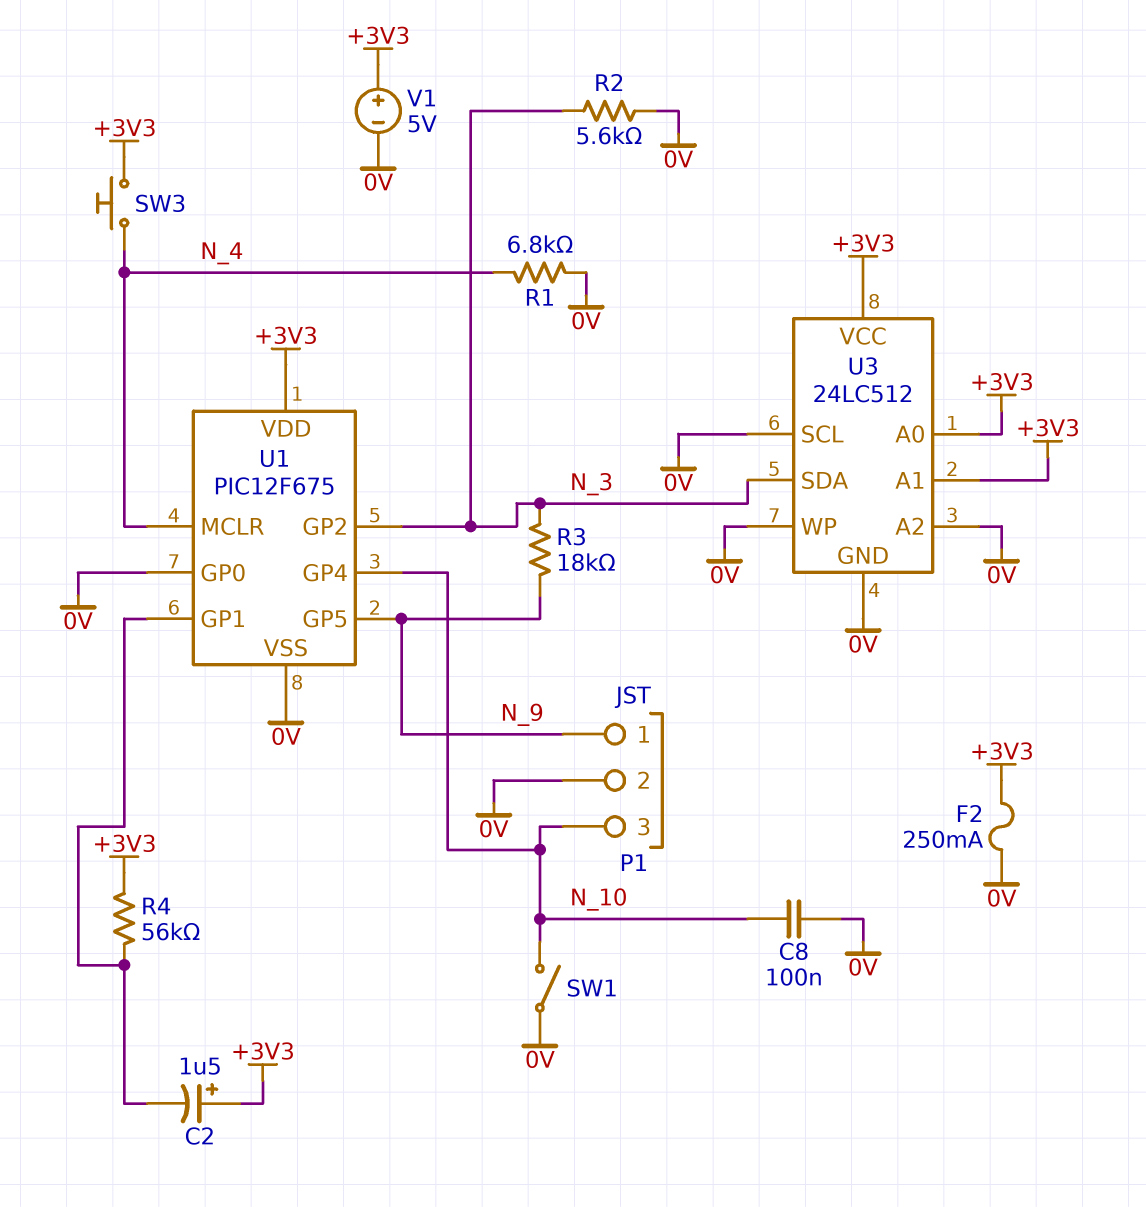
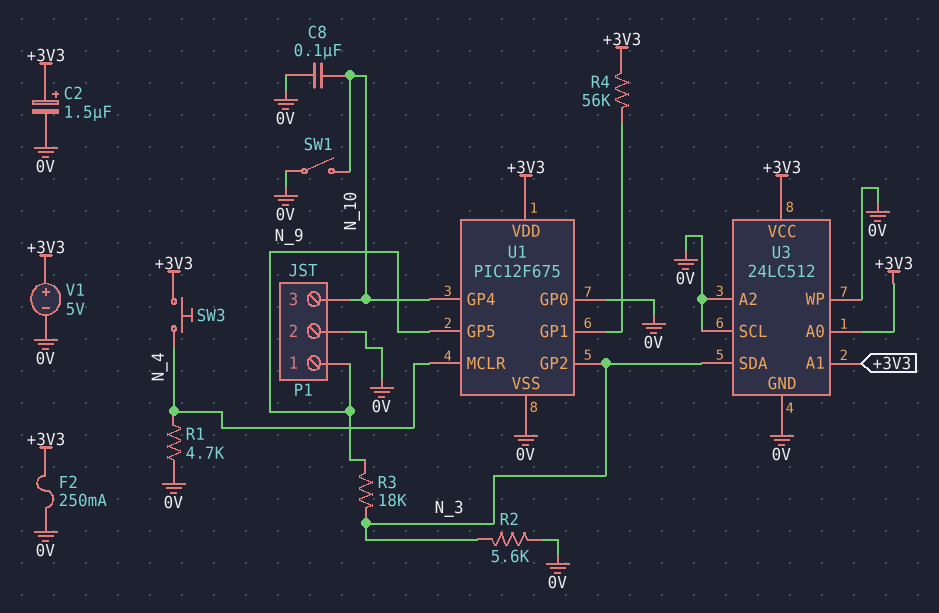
C2: 1.5uF (plus +3V3, minus U1/GP1) -> 1.5uF (plus +3V3, minus 0V)
R1: 6.8k (0V, N_4) -> 4.7k (0V, N_4)

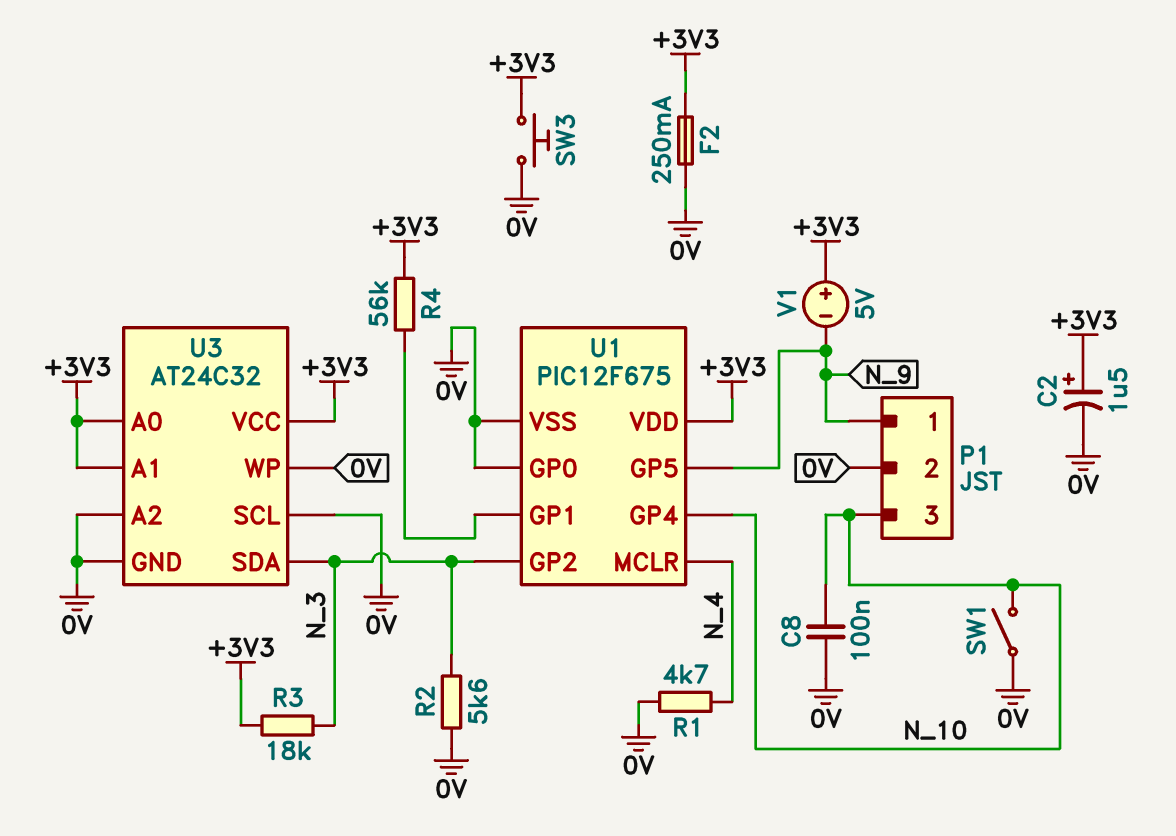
R3: 18k (N_3, N_9) -> 18k (+3V3, N_3)
SW3: button (+3V3, N_4) -> button (+3V3, 0V)
U3: 24LC512 -> AT24C32
V1: 5V (plus +3V3, minus 0V) -> 5V (plus +3V3, minus N_9)

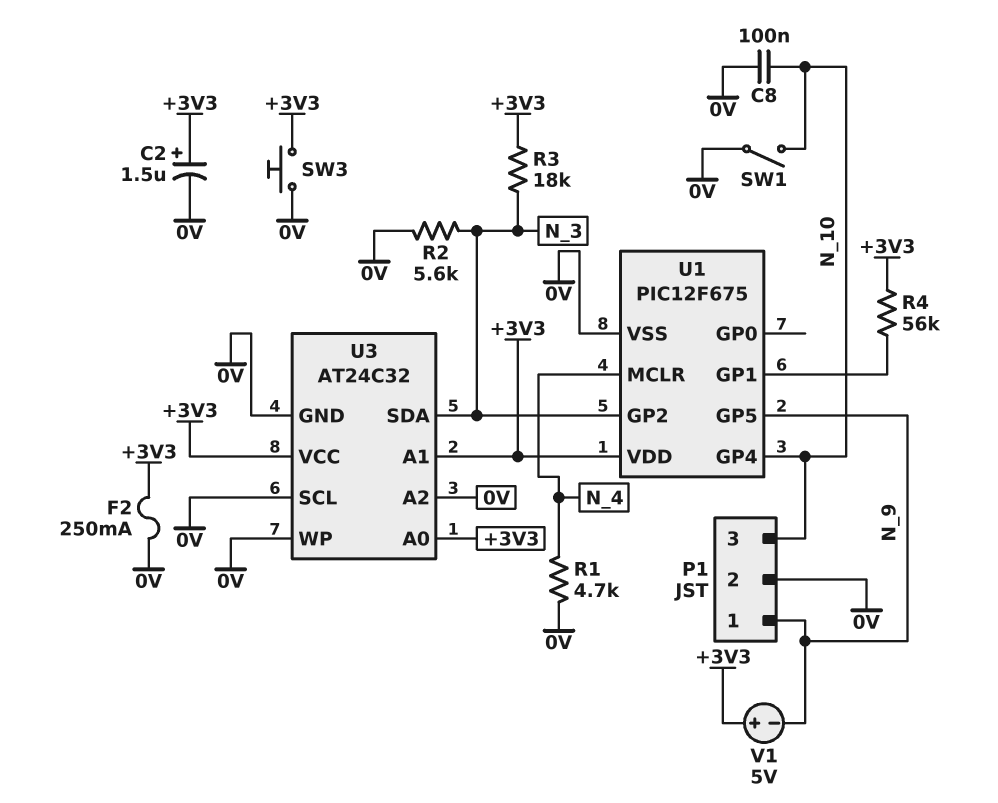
U1 pin GP0: 0V -> none

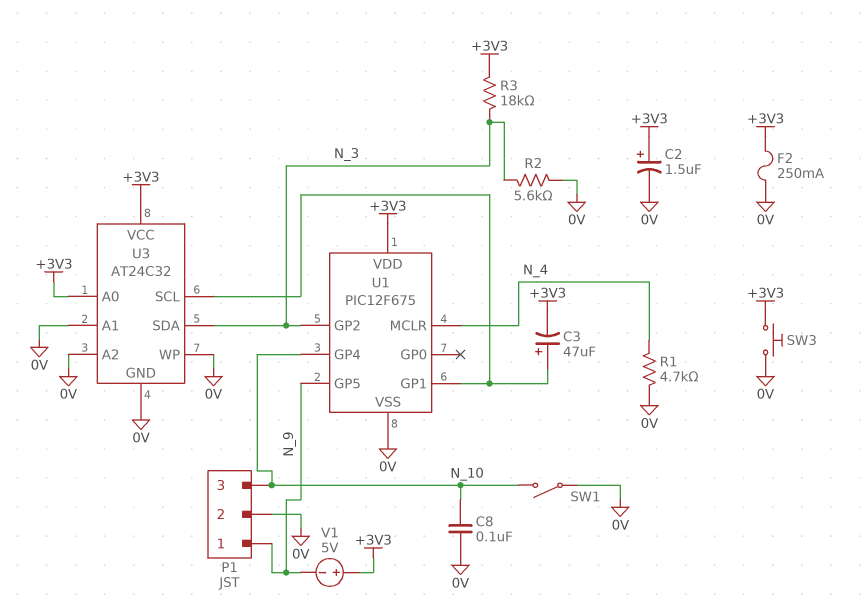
C3: none -> 47uF (plus U1/GP1, minus +3V3)
R4: 56k (+3V3, U1/GP1) -> none
U3 pin A1: +3V3 -> 0V
U3 pin SCL: 0V -> U1/GP1

